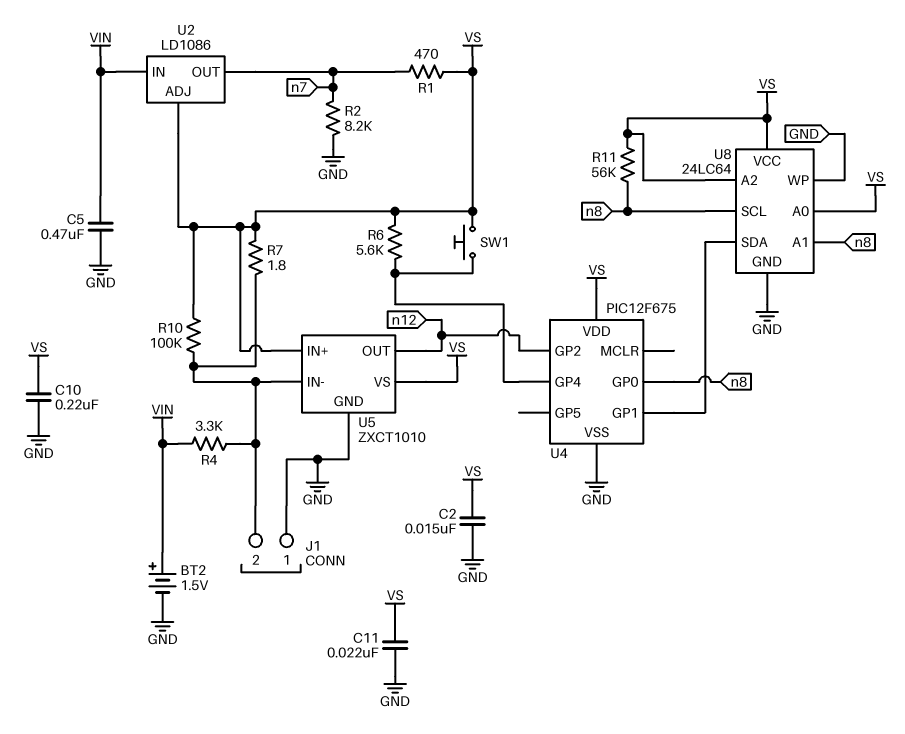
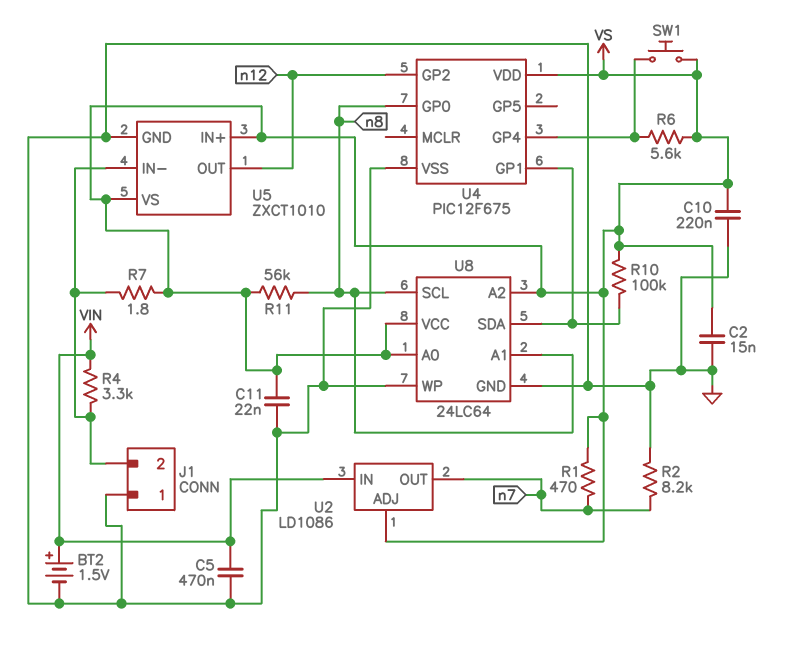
R10: 100k (J1/2, VS) -> 100k (U4/GP1, VS)

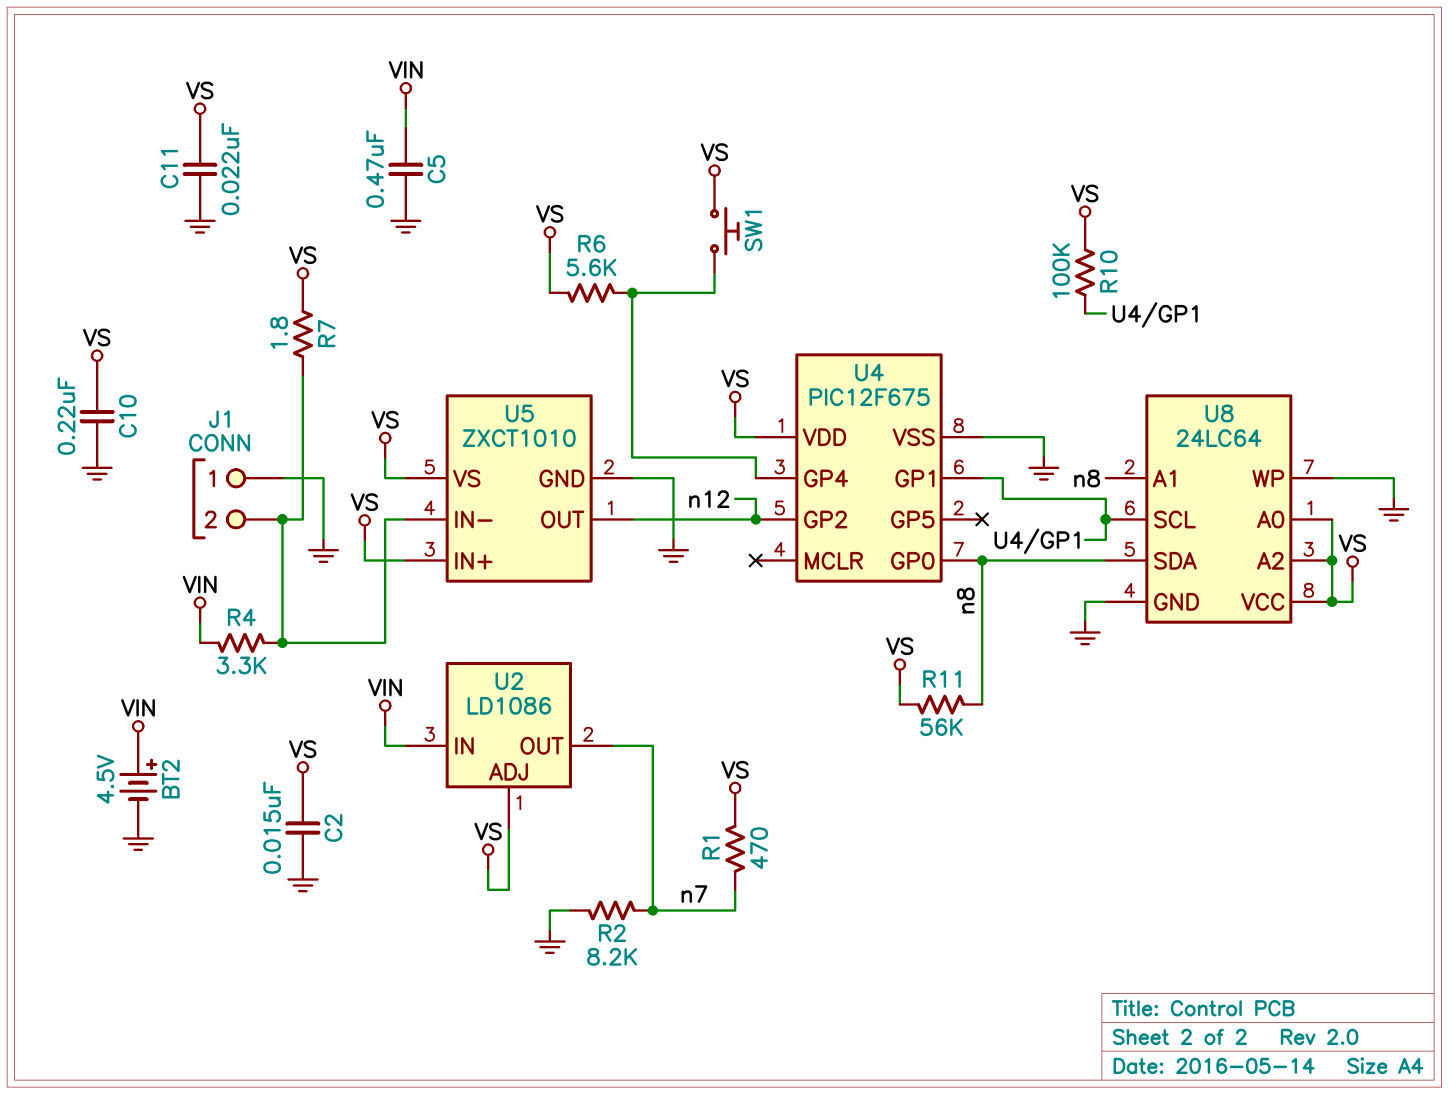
BT2: 1.5V (plus VIN, minus GND) -> 4.5V (plus VIN, minus GND)
U8 pin SCL: n8 -> U4/GP1
U8 pin SDA: U4/GP1 -> n8

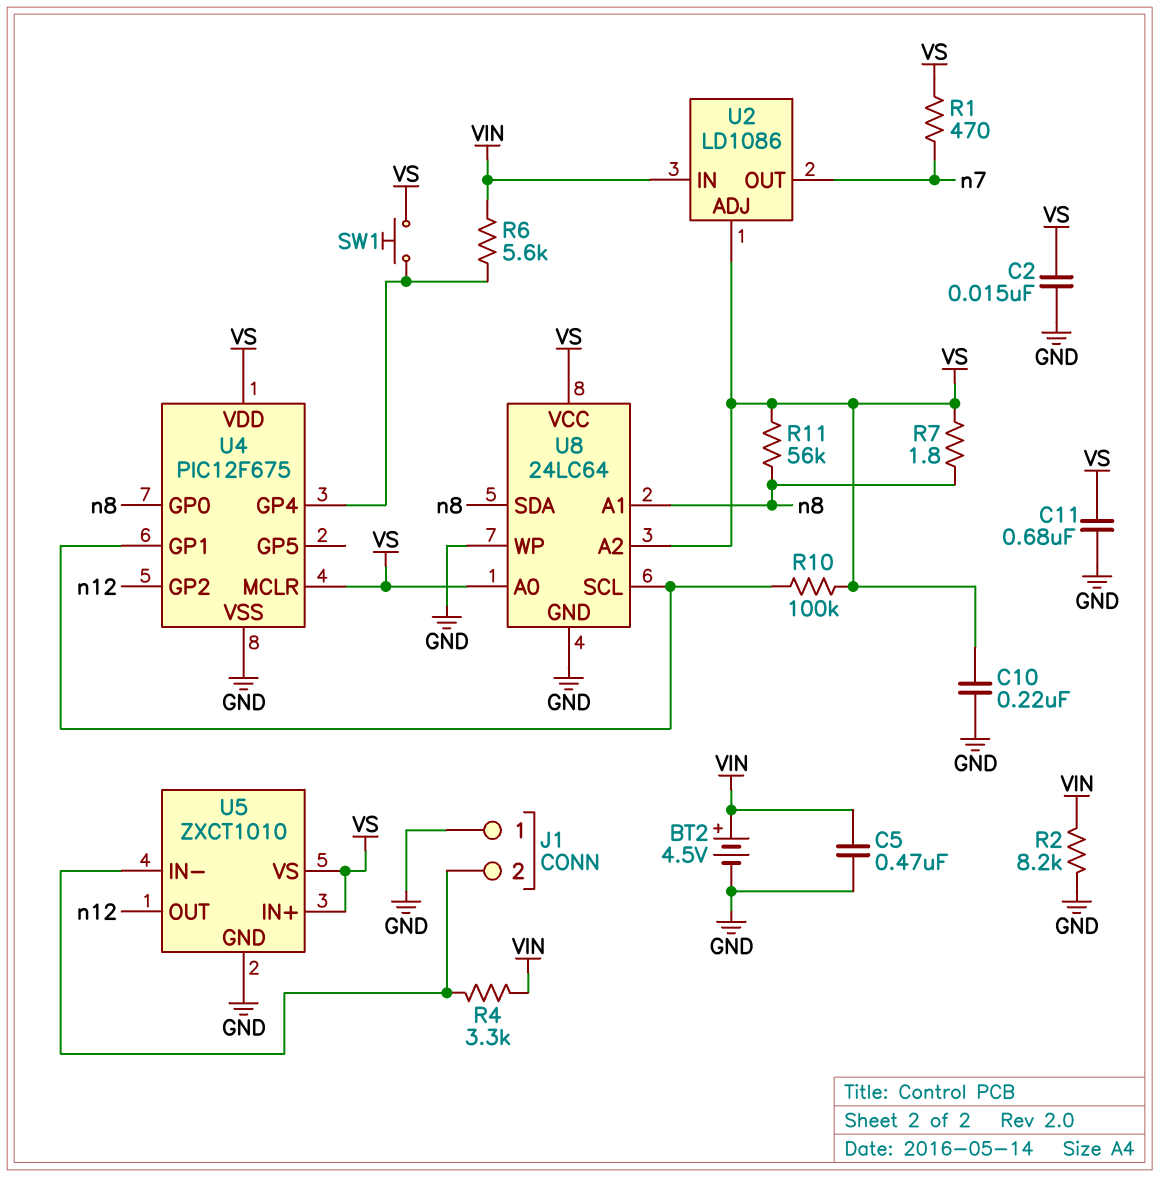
C11: 22nF (GND, VS) -> 680nF (GND, VS)
R2: 8.2k (GND, n7) -> 8.2k (GND, VIN)
R6: 5.6k (U4/GP4, VS) -> 5.6k (U4/GP4, VIN)
R7: 1.8 (J1/2, VS) -> 1.8 (VS, n8)
U4 pin MCLR: none -> VS

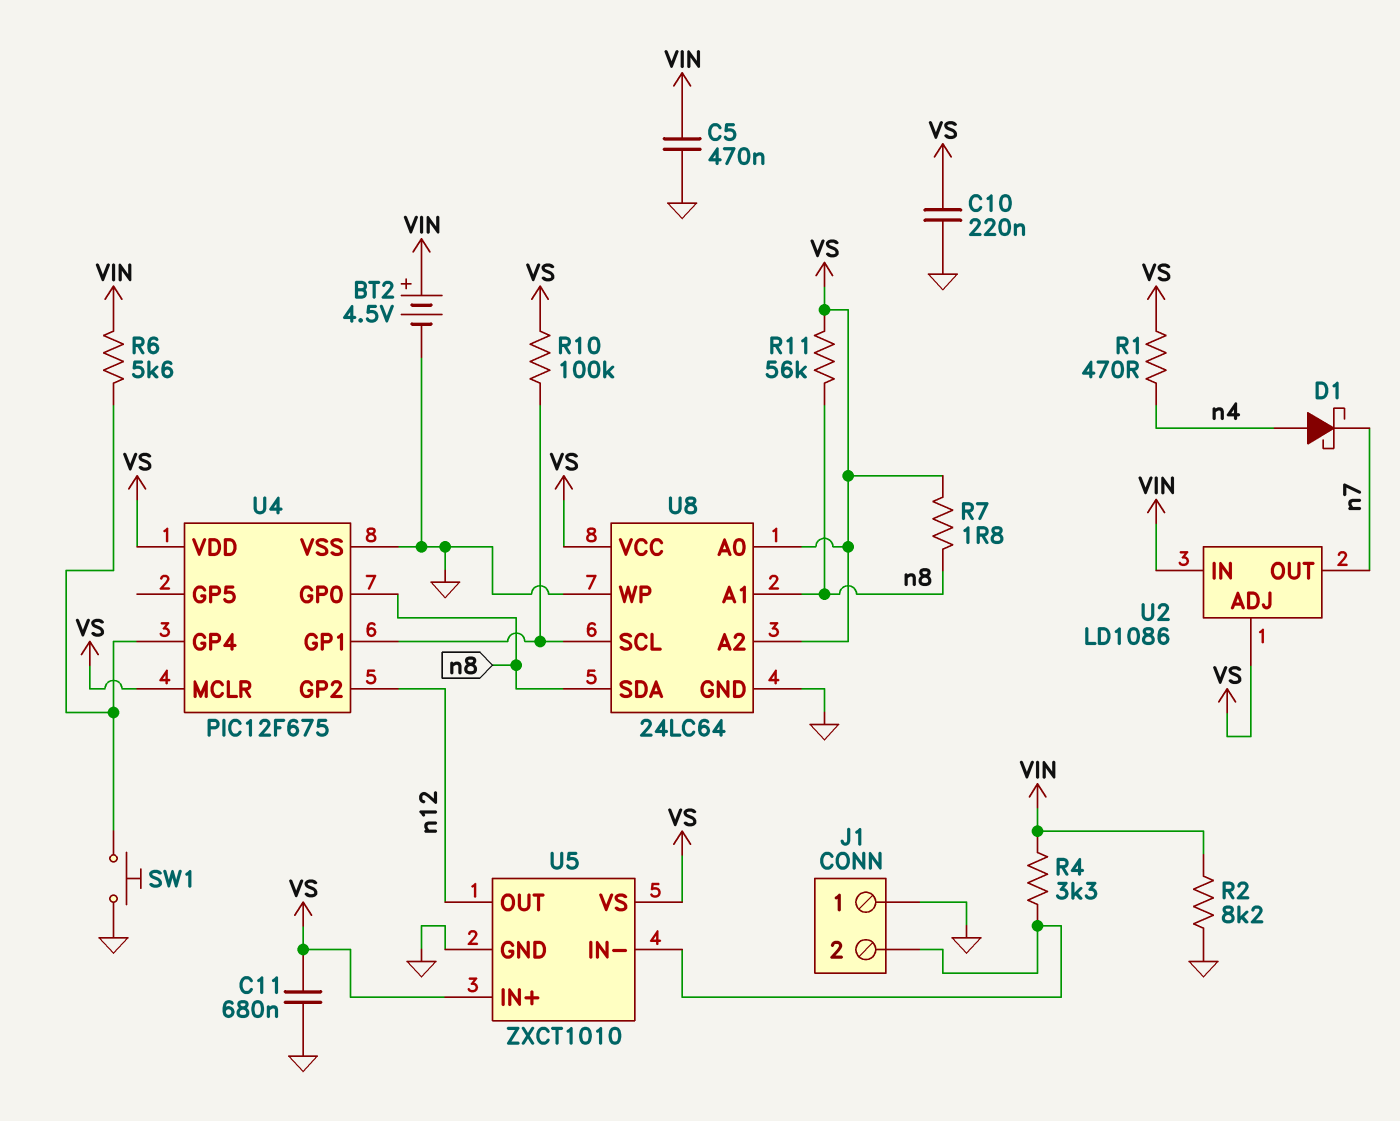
C2: 15nF (GND, VS) -> none
D1: none -> schottky (A n4, K n7)
R1: 470 (VS, n7) -> 470 (VS, n4)
SW1: button (U4/GP4, VS) -> button (GND, U4/GP4)

